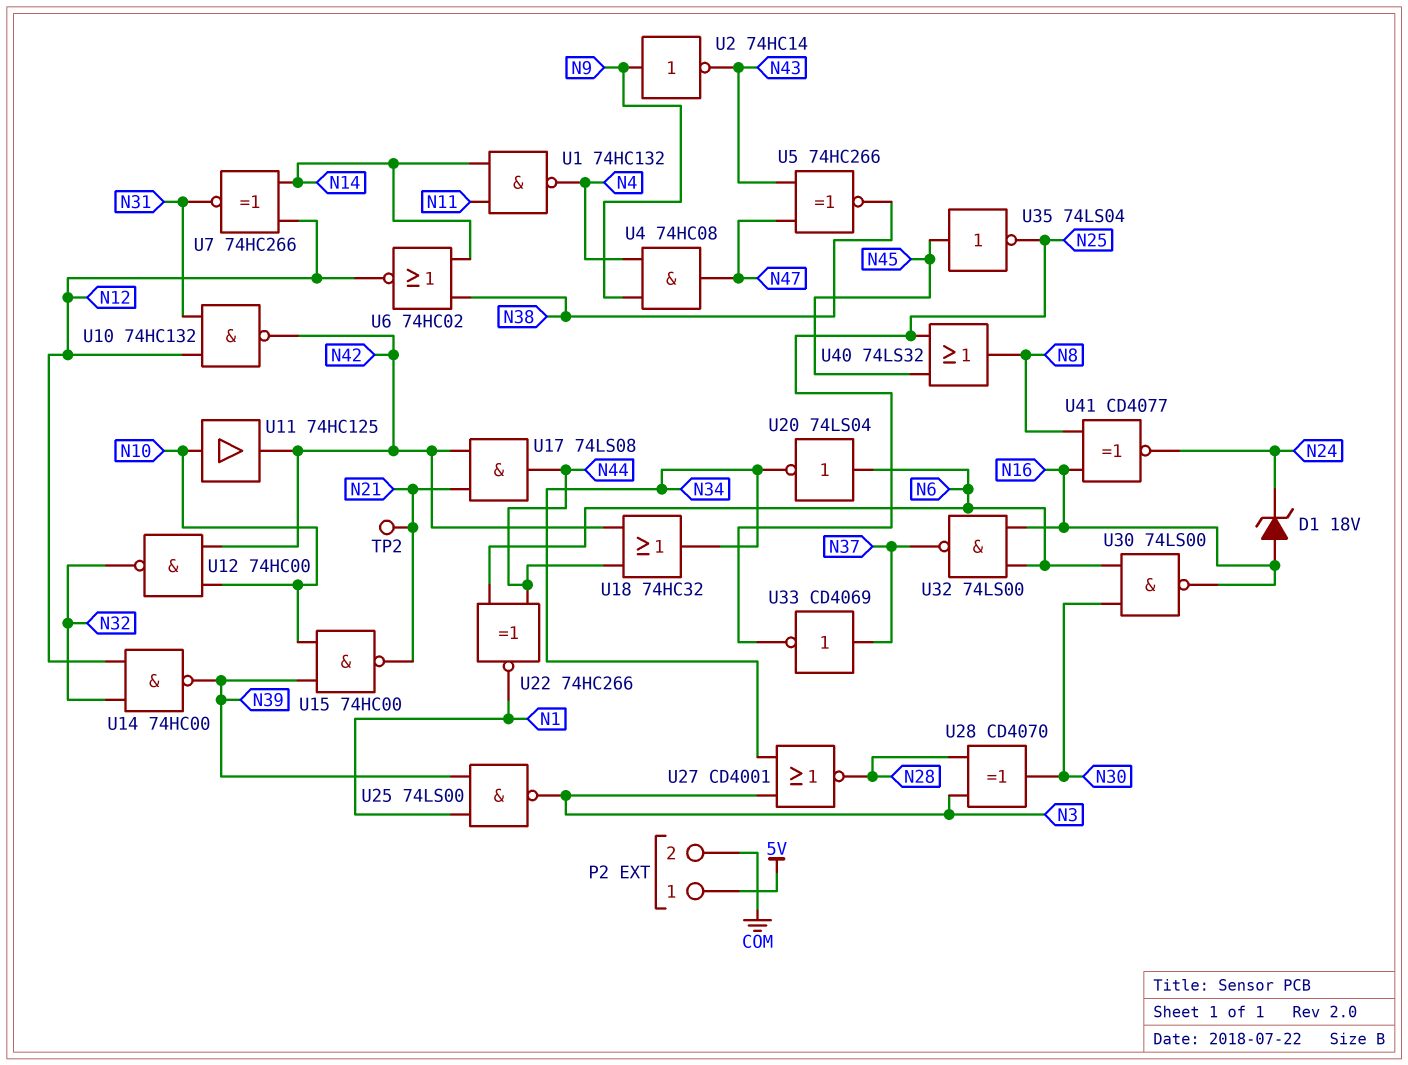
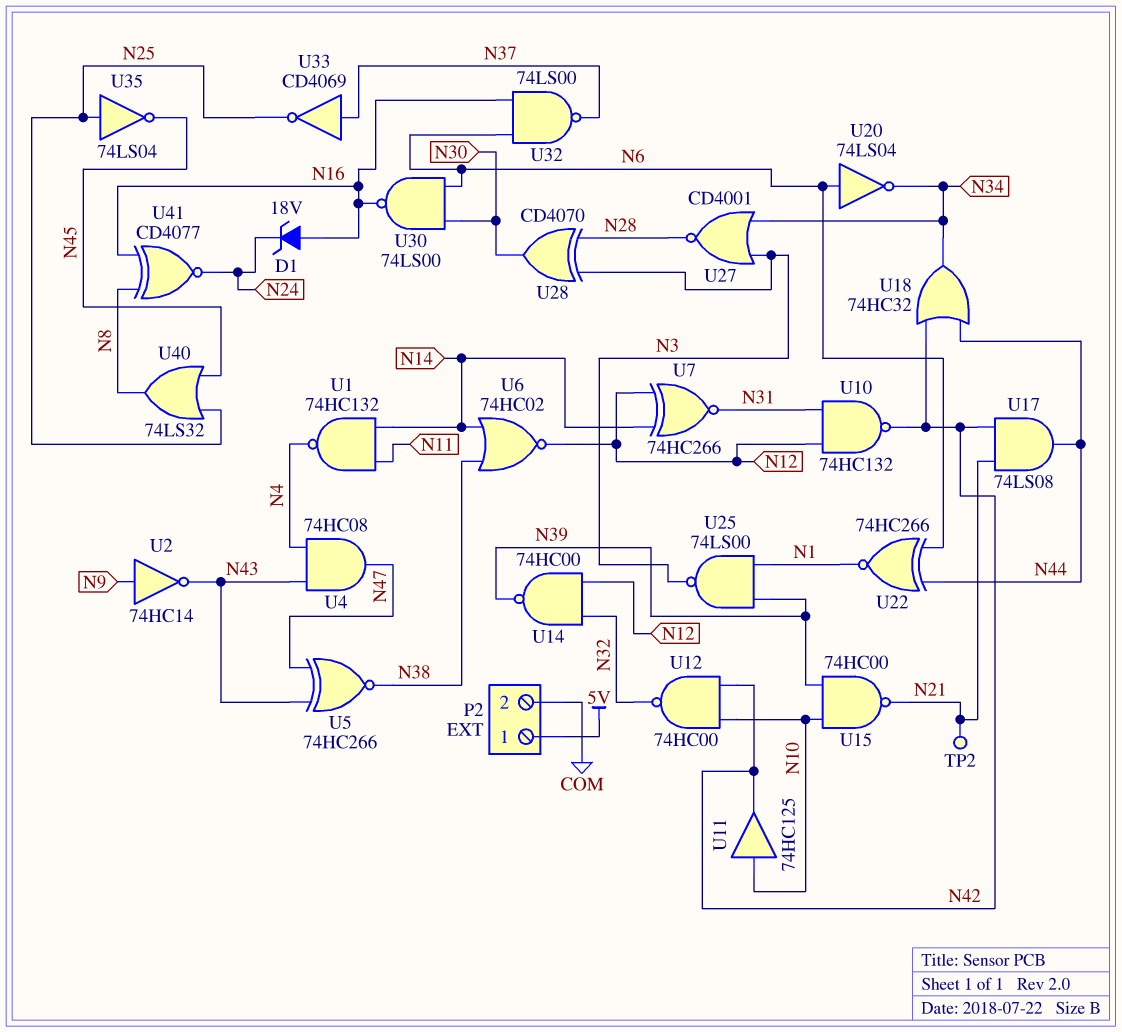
U4: AND 74HC08 (in N4, in N9, out N47) -> AND 74HC08 (in N4, in N43, out N47)
U35: NOT 74LS04 (in N45, out N25) -> NOT 74LS04 (in N25, out N45)

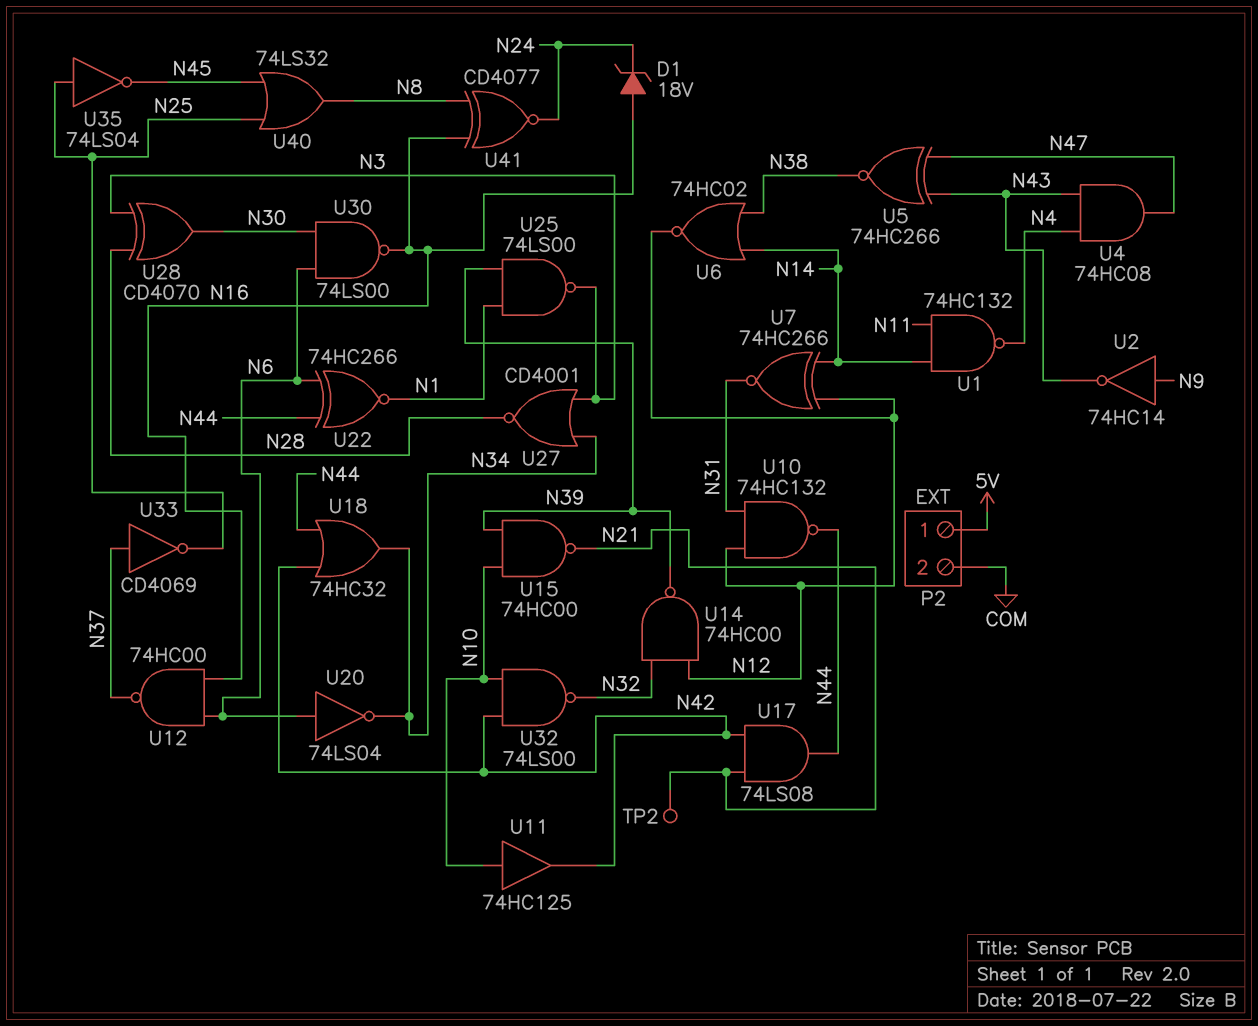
U10: NAND 74HC132 (in N12, in N31, out N42) -> NAND 74HC132 (in N12, in N31, out N44)
U12: NAND 74HC00 (in N10, in N42, out N32) -> NAND 74HC00 (in N6, in N16, out N37)
U32: NAND 74LS00 (in N6, in N16, out N37) -> NAND 74LS00 (in N10, in N42, out N32)

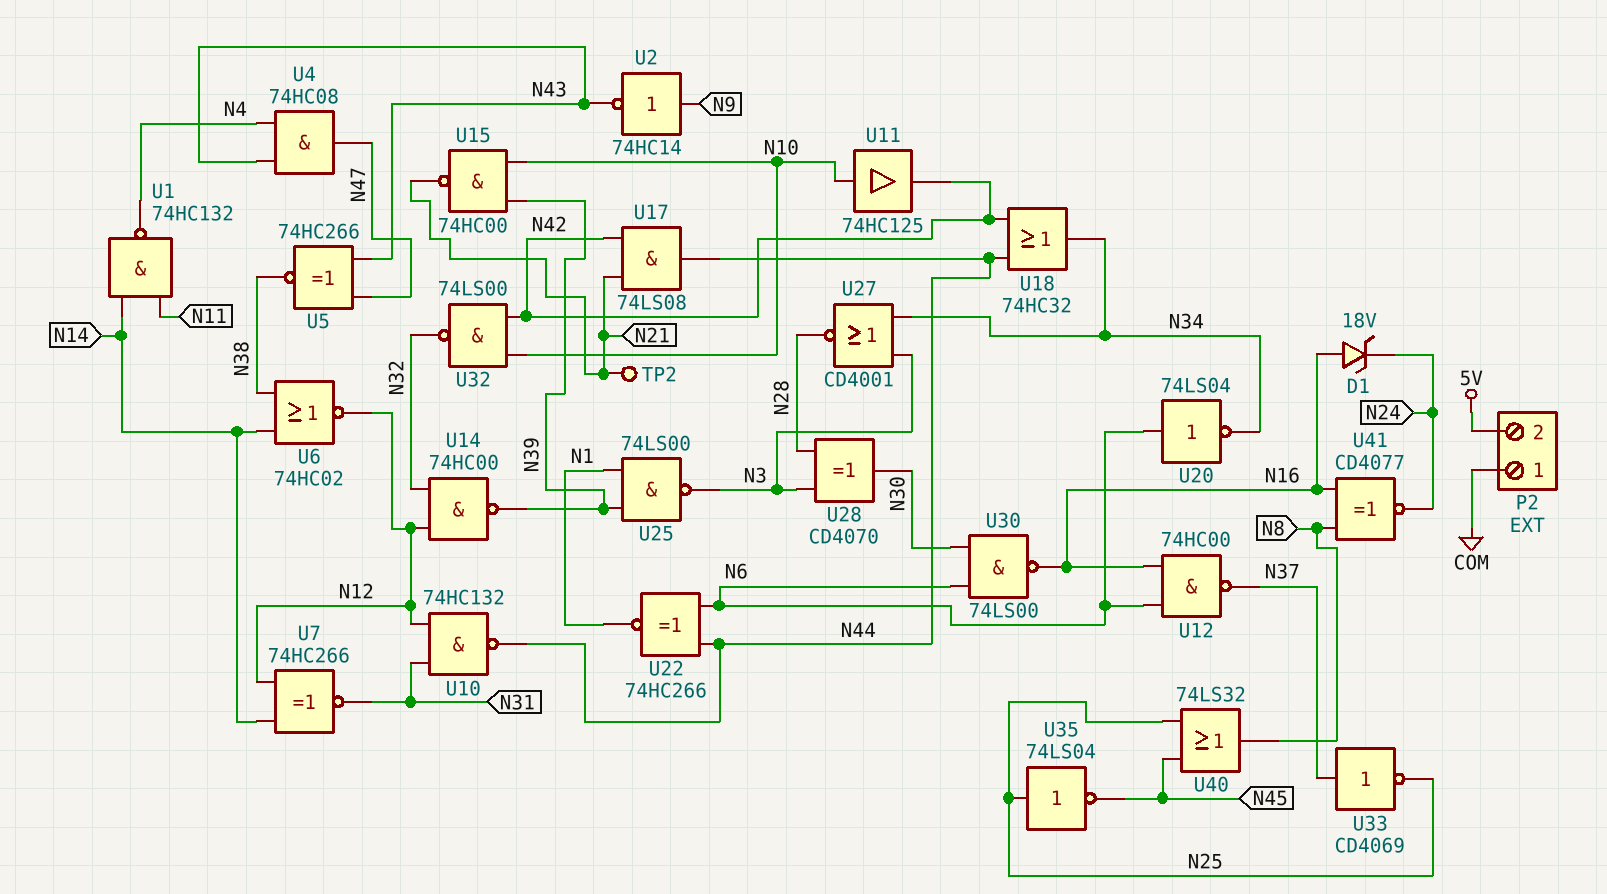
P2 pin 1: 5V -> COM
P2 pin 2: COM -> 5V

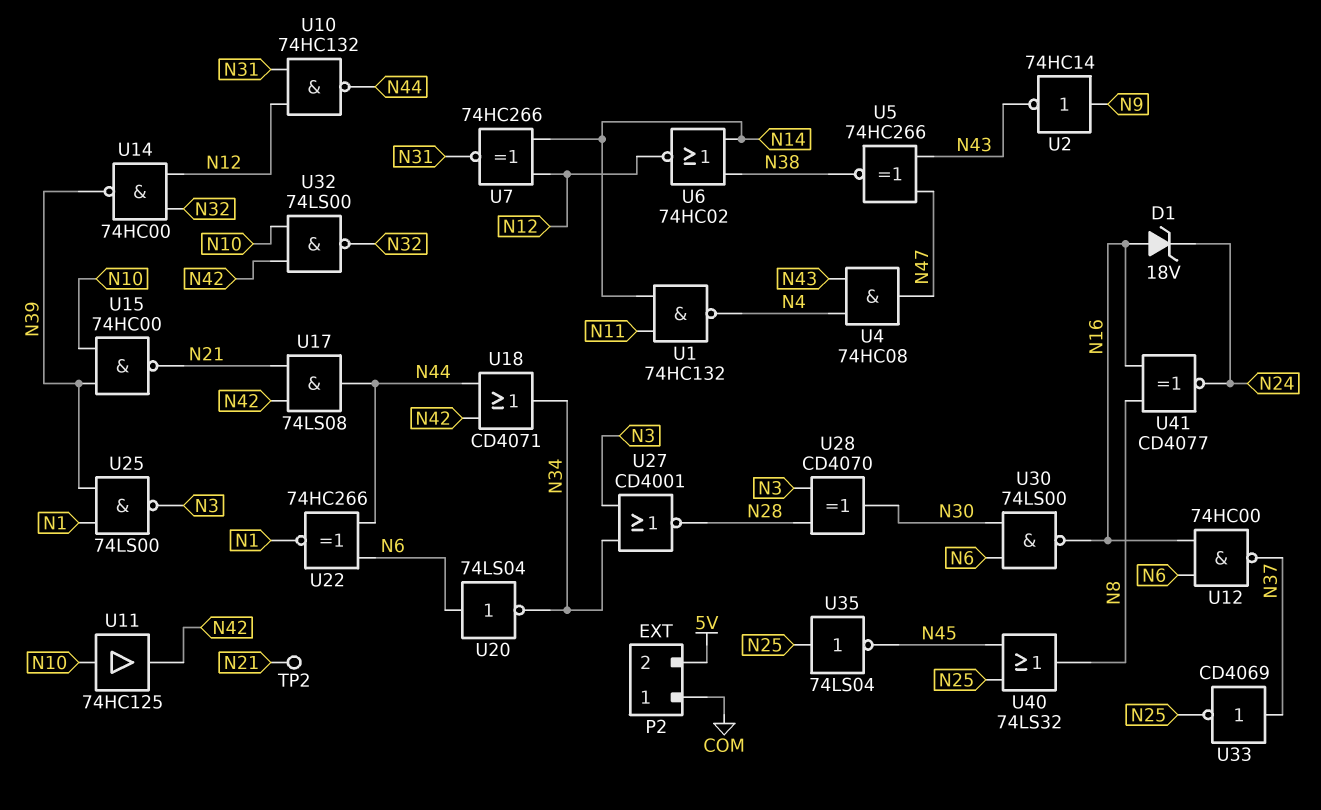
U18: OR 74HC32 (in N42, in N44, out N34) -> OR CD4071 (in N42, in N44, out N34)

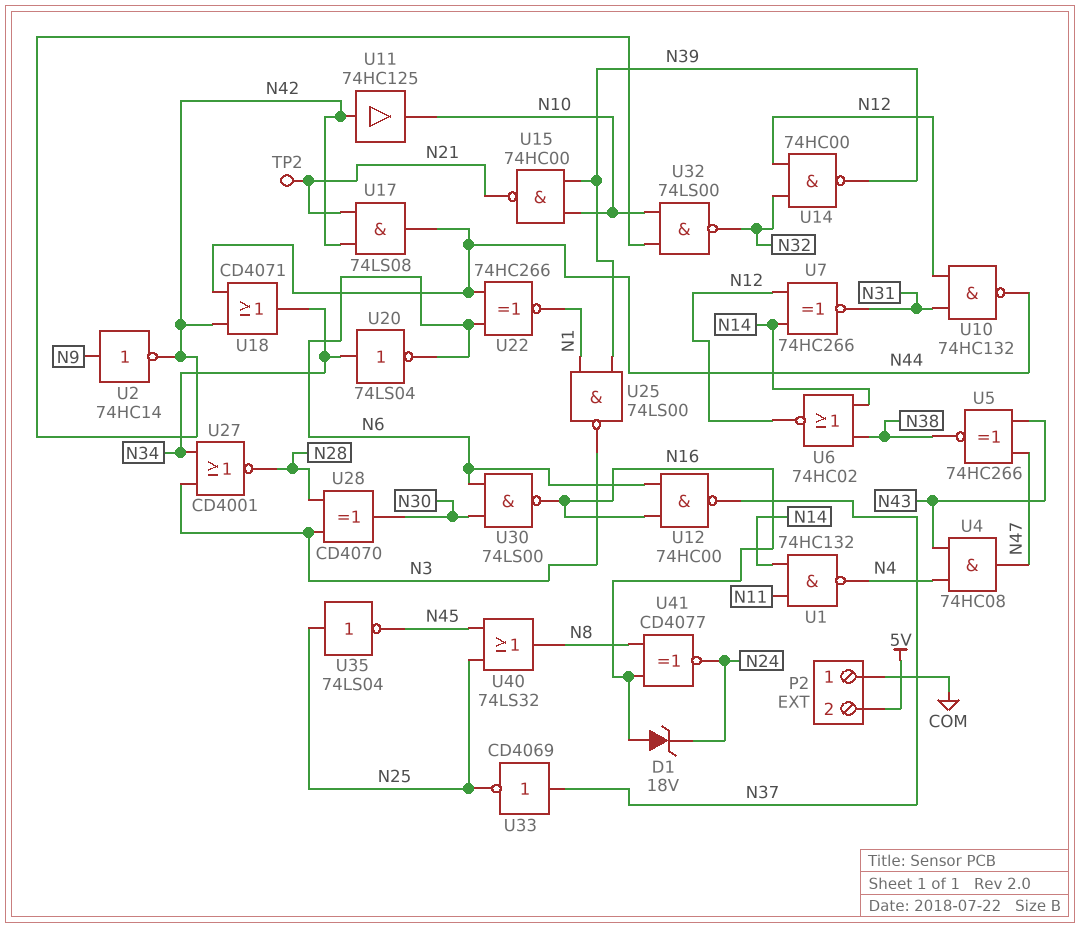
U2: NOT 74HC14 (in N9, out N43) -> NOT 74HC14 (in N9, out N42)
U11: buffer 74HC125 (in N10, out N42) -> buffer 74HC125 (in N42, out N10)
U20: NOT 74LS04 (in N6, out N34) -> NOT 74LS04 (in N34, out N6)

